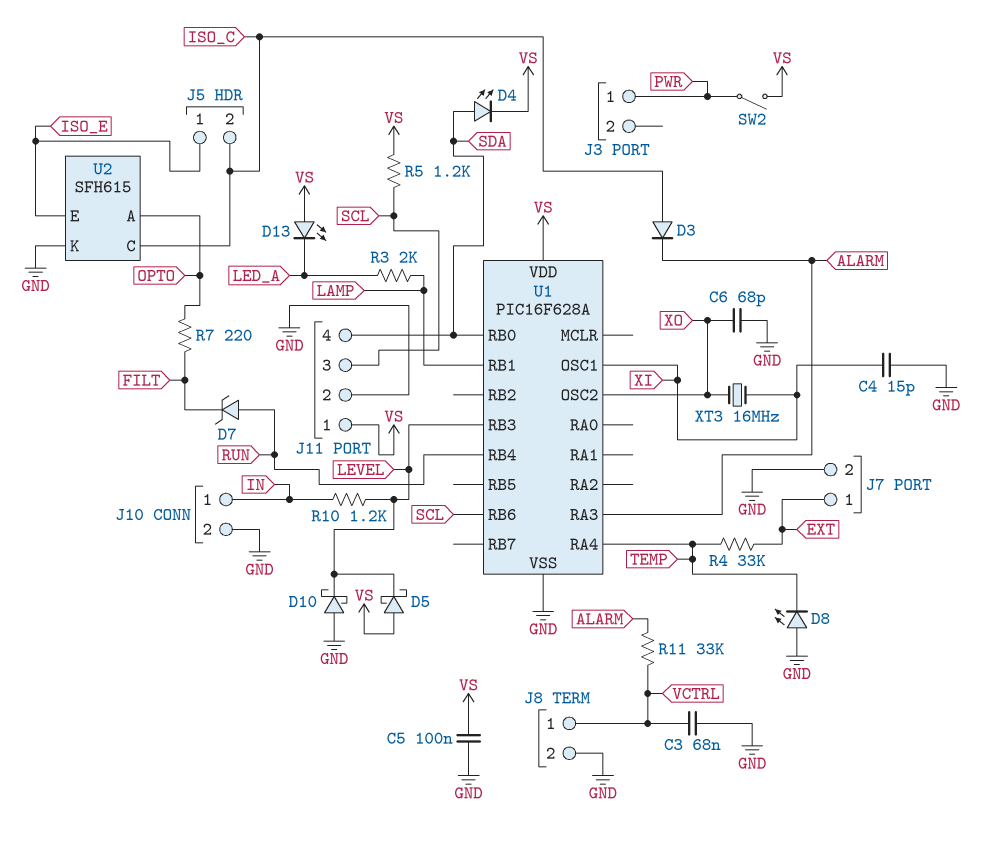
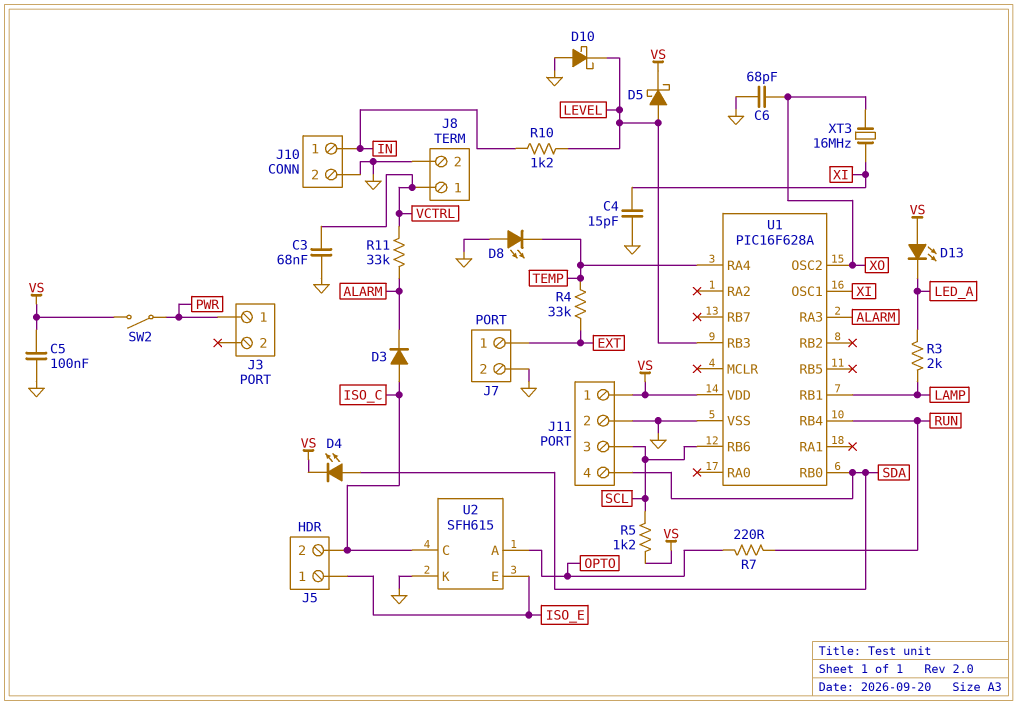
D5: schottky (A VS, K LEVEL) -> schottky (A LEVEL, K VS)
D7: zener (A RUN, K FILT) -> none
R7: 220 (FILT, OPTO) -> 220 (OPTO, RUN)

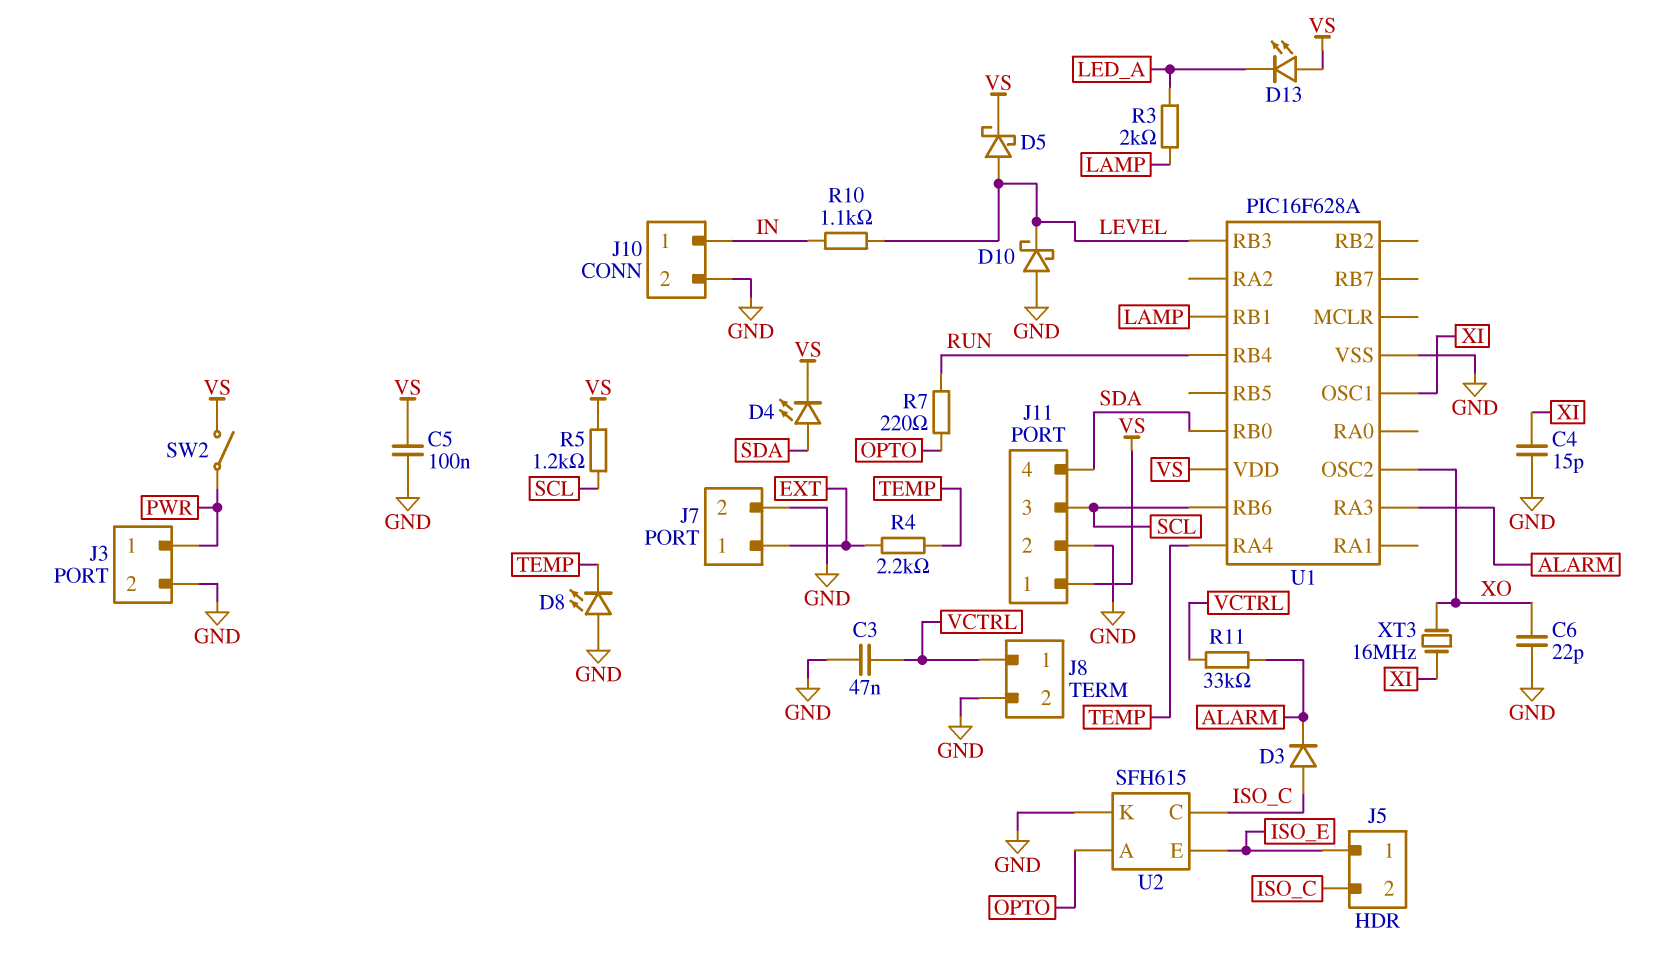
C3: 68nF (GND, VCTRL) -> 47nF (GND, VCTRL)
C6: 68pF (GND, XO) -> 22pF (GND, XO)
J3 pin 2: none -> GND
R4: 33k (EXT, TEMP) -> 2.2k (EXT, TEMP)
R10: 1.2k (IN, LEVEL) -> 1.1k (IN, LEVEL)

